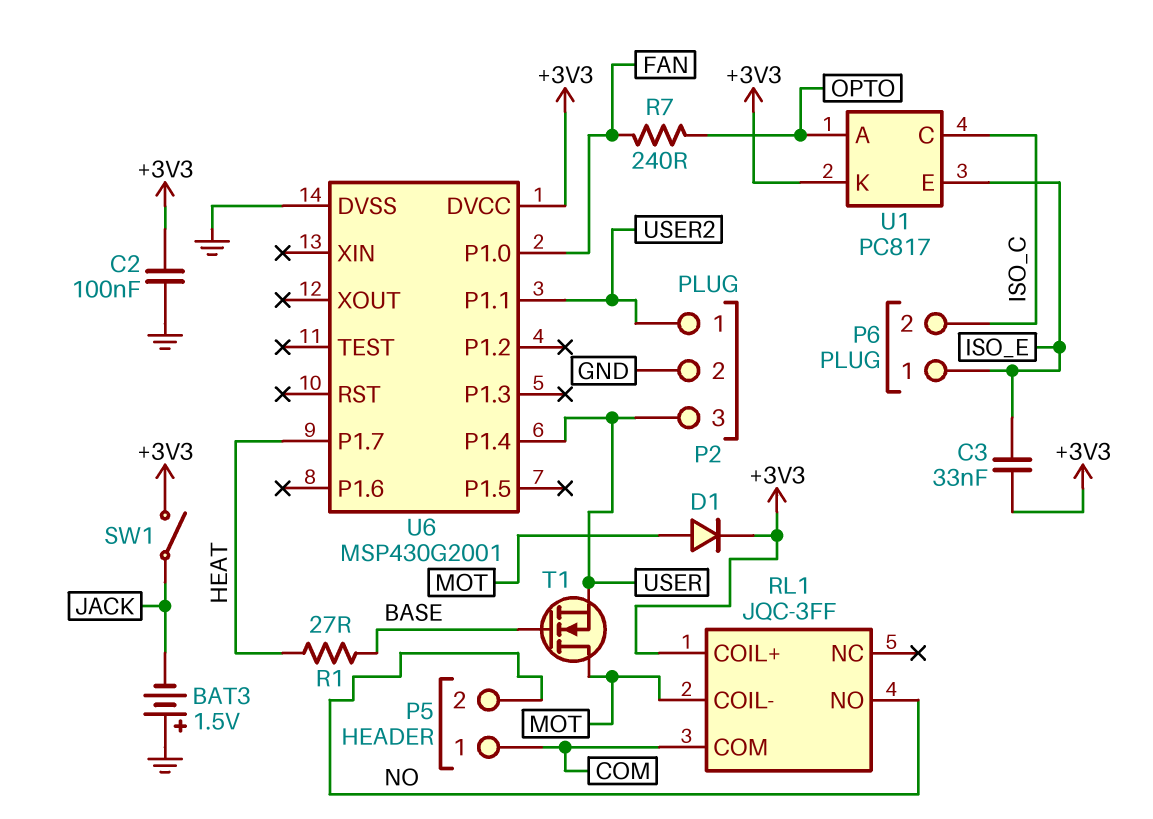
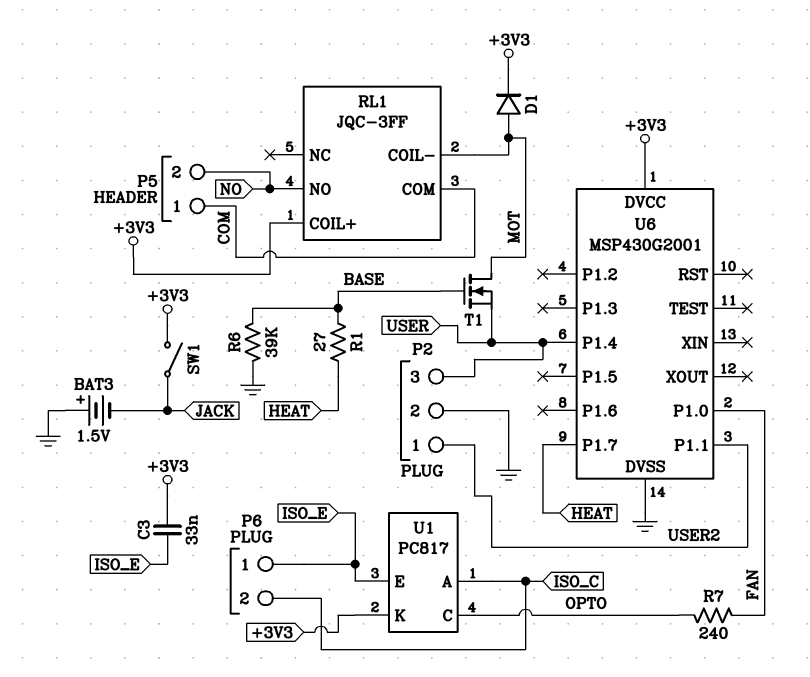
C2: 100nF (+3V3, GND) -> none
R6: none -> 39k (BASE, GND)
U1 pin A: OPTO -> ISO_C
U1 pin C: ISO_C -> OPTO

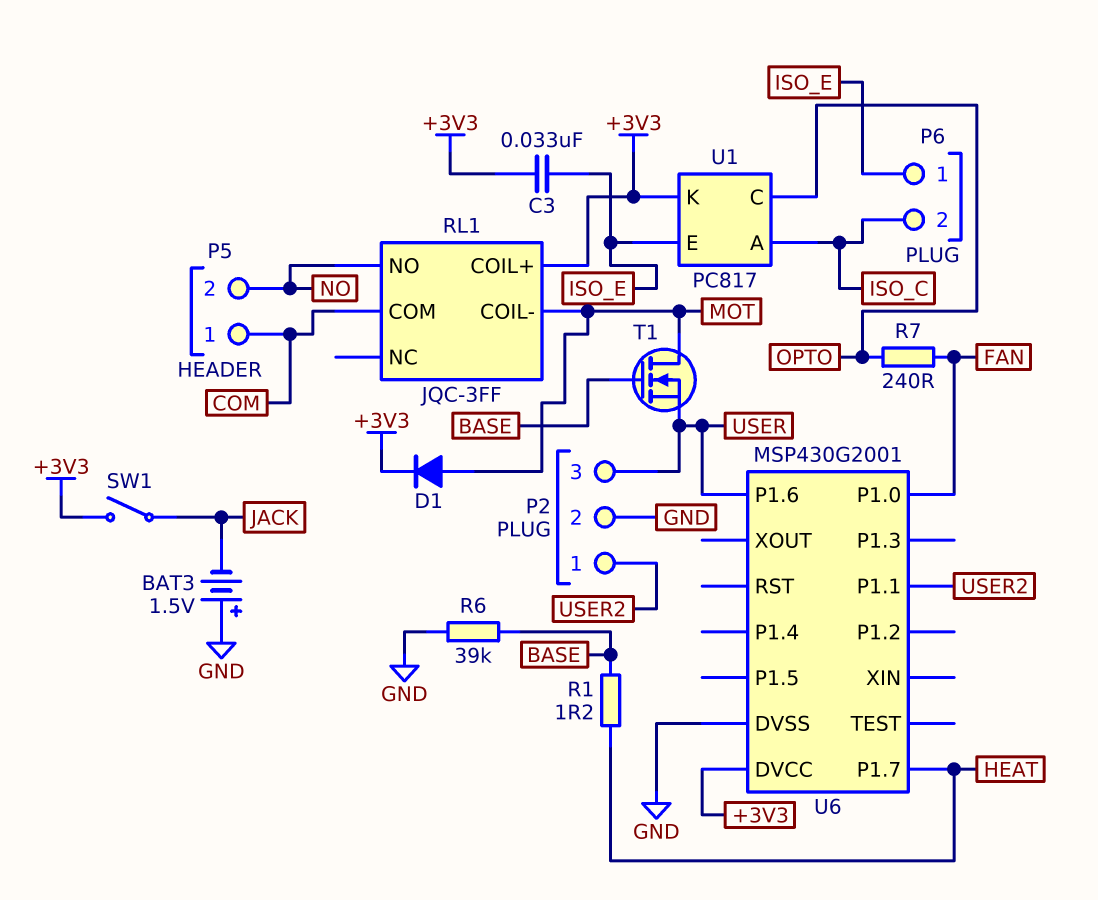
R1: 27 (BASE, HEAT) -> 1.2 (BASE, HEAT)
U6 pin P1.4: USER -> none
U6 pin P1.6: none -> USER

